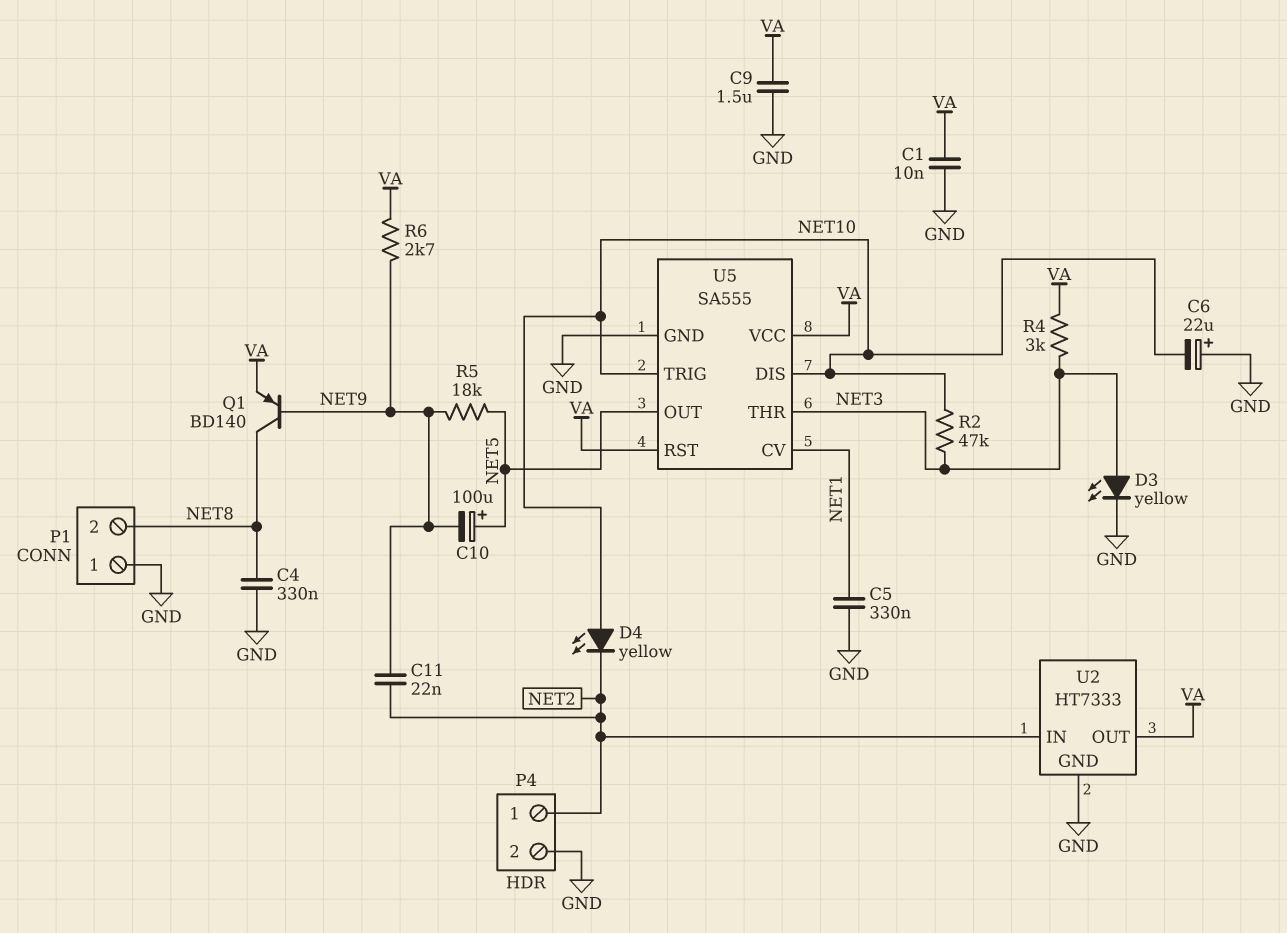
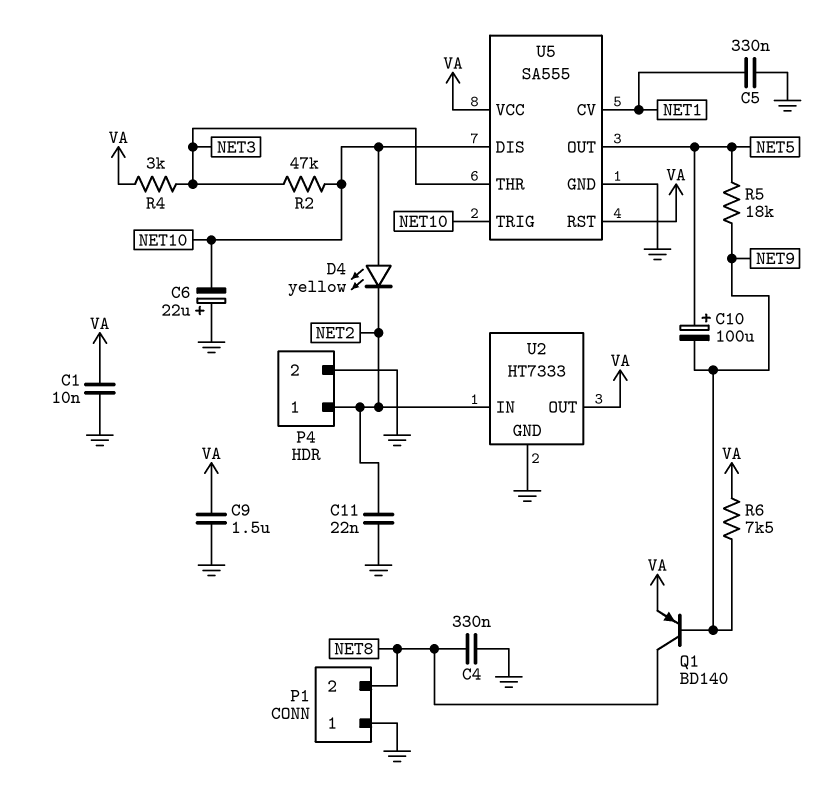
C11: 22nF (NET2, NET9) -> 22nF (GND, NET2)
D3: LED yellow (A NET3, K GND) -> none
R6: 2.7k (NET9, VA) -> 7.5k (NET9, VA)

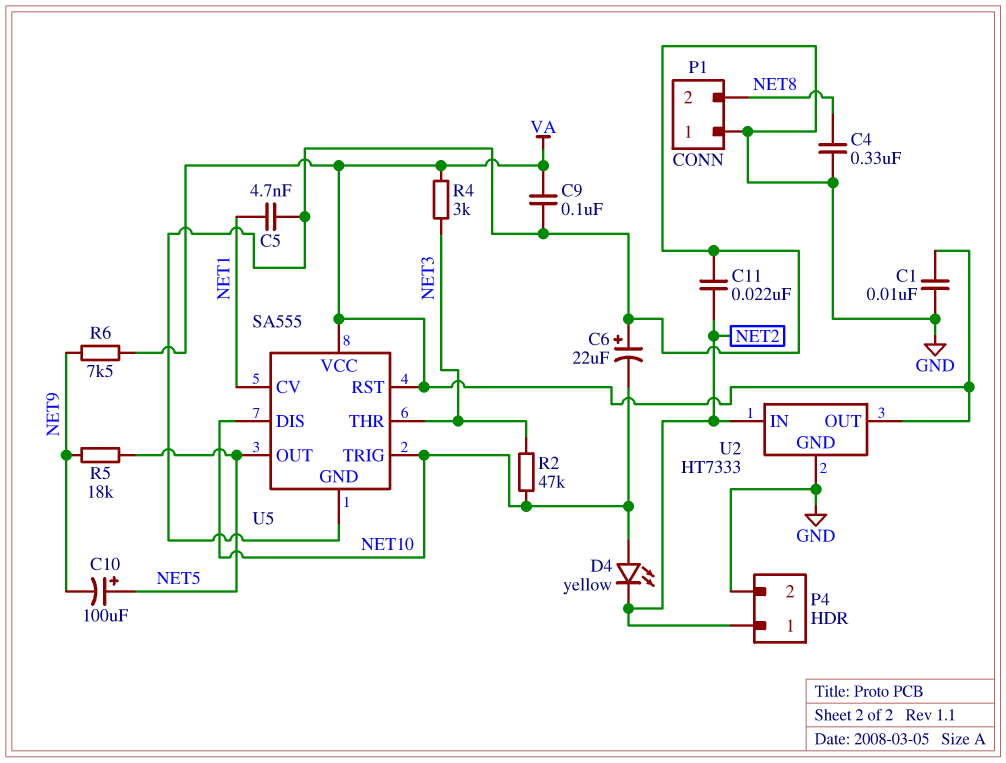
C5: 330nF (GND, NET1) -> 4.7nF (GND, NET1)
C9: 1.5uF (GND, VA) -> 100nF (GND, VA)
Q1: PNP BD140 (B NET9, C NET8, E VA) -> none

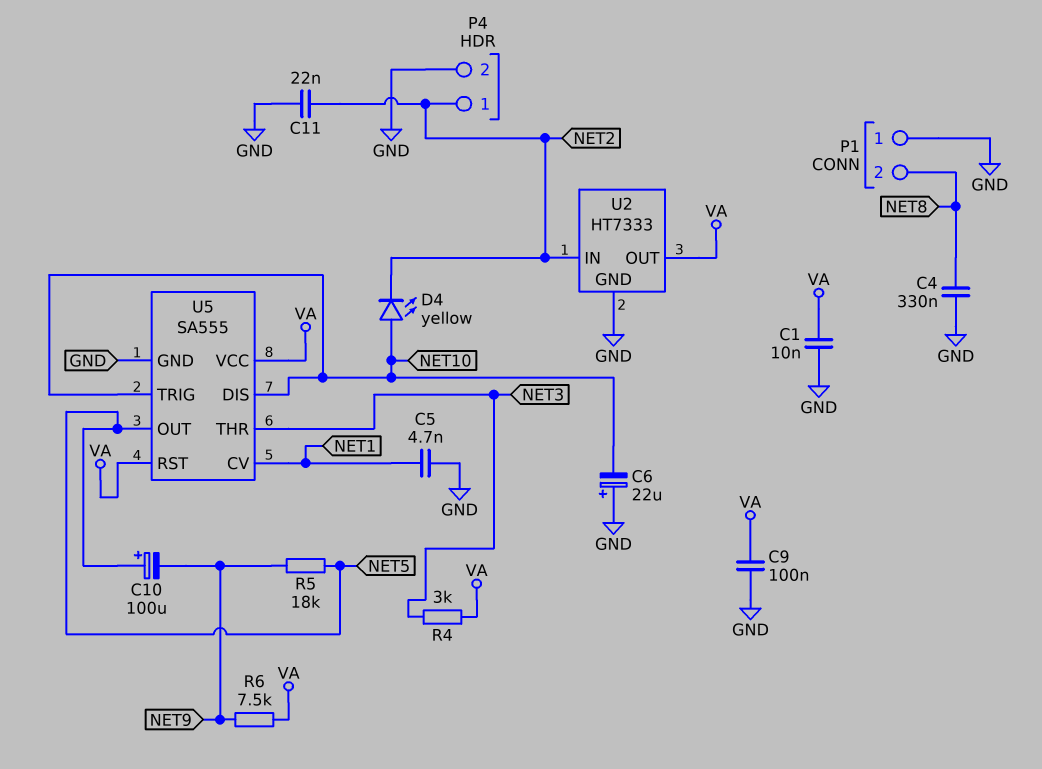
R2: 47k (NET3, NET10) -> none

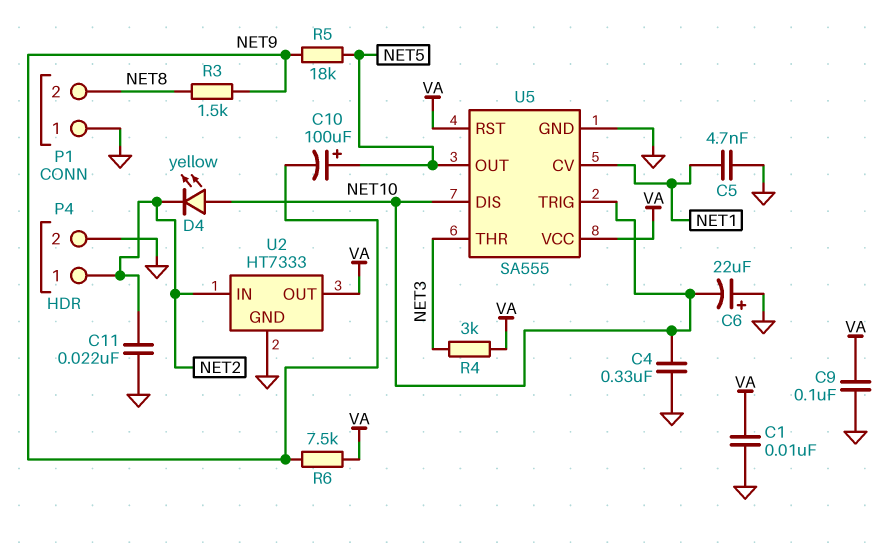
C4: 330nF (GND, NET8) -> 330nF (GND, NET10)
R3: none -> 1.5k (NET8, NET9)

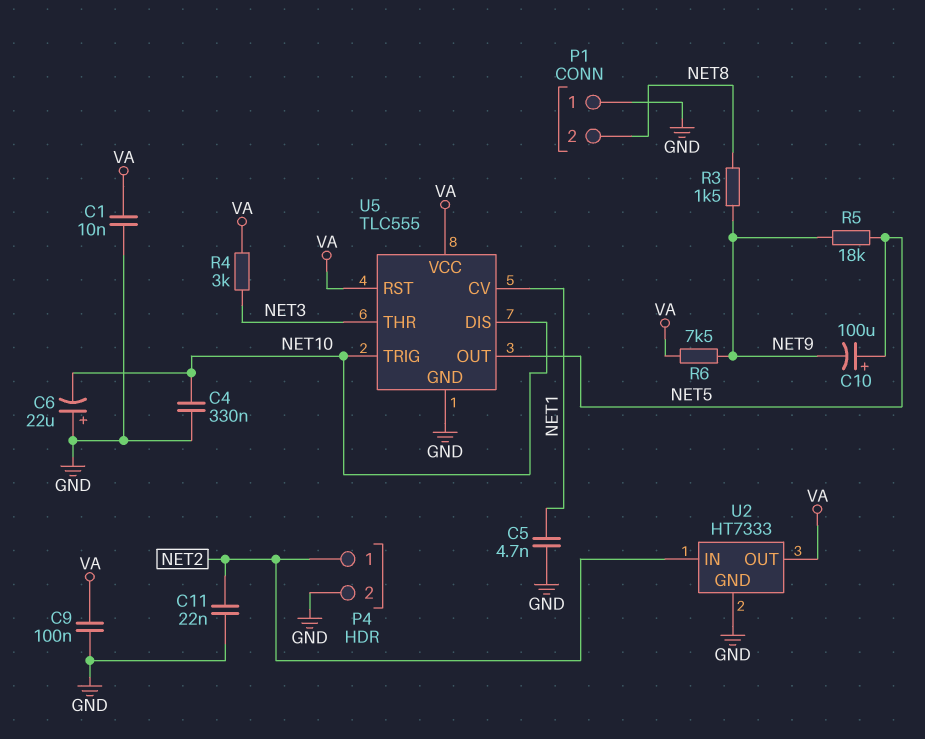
D4: LED yellow (A NET10, K NET2) -> none
U5: SA555 -> TLC555

